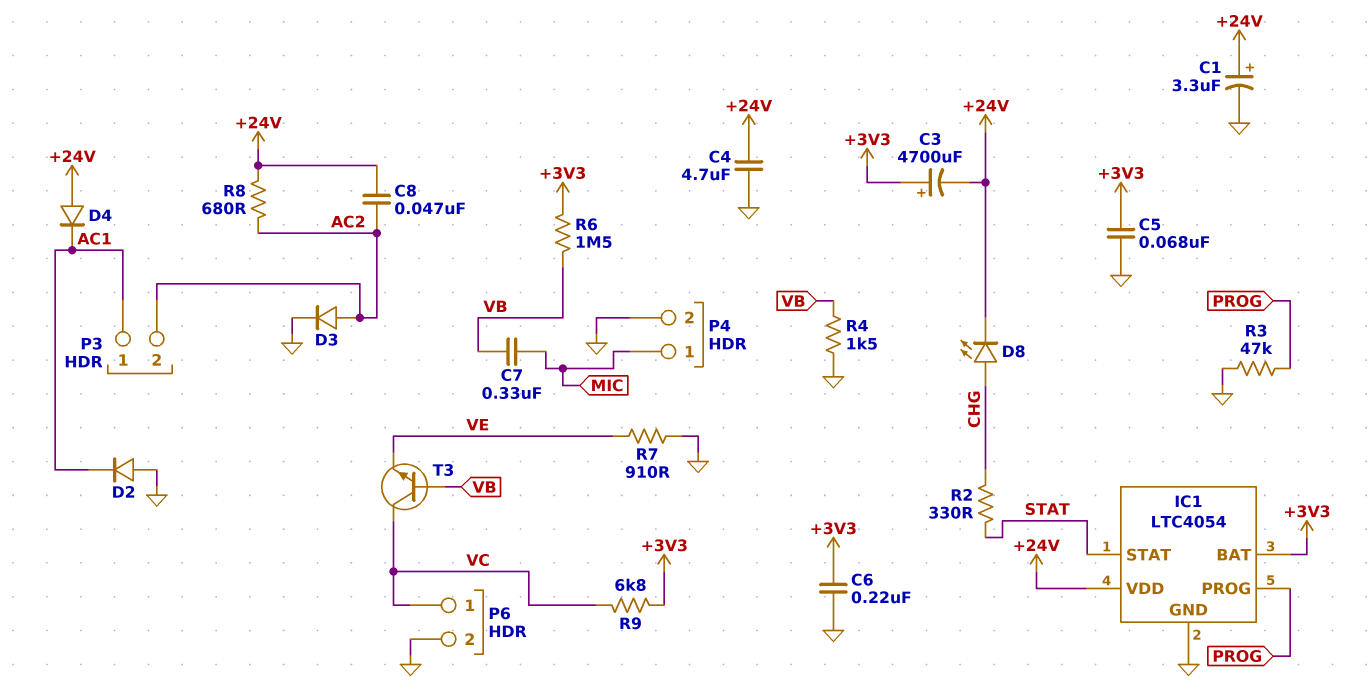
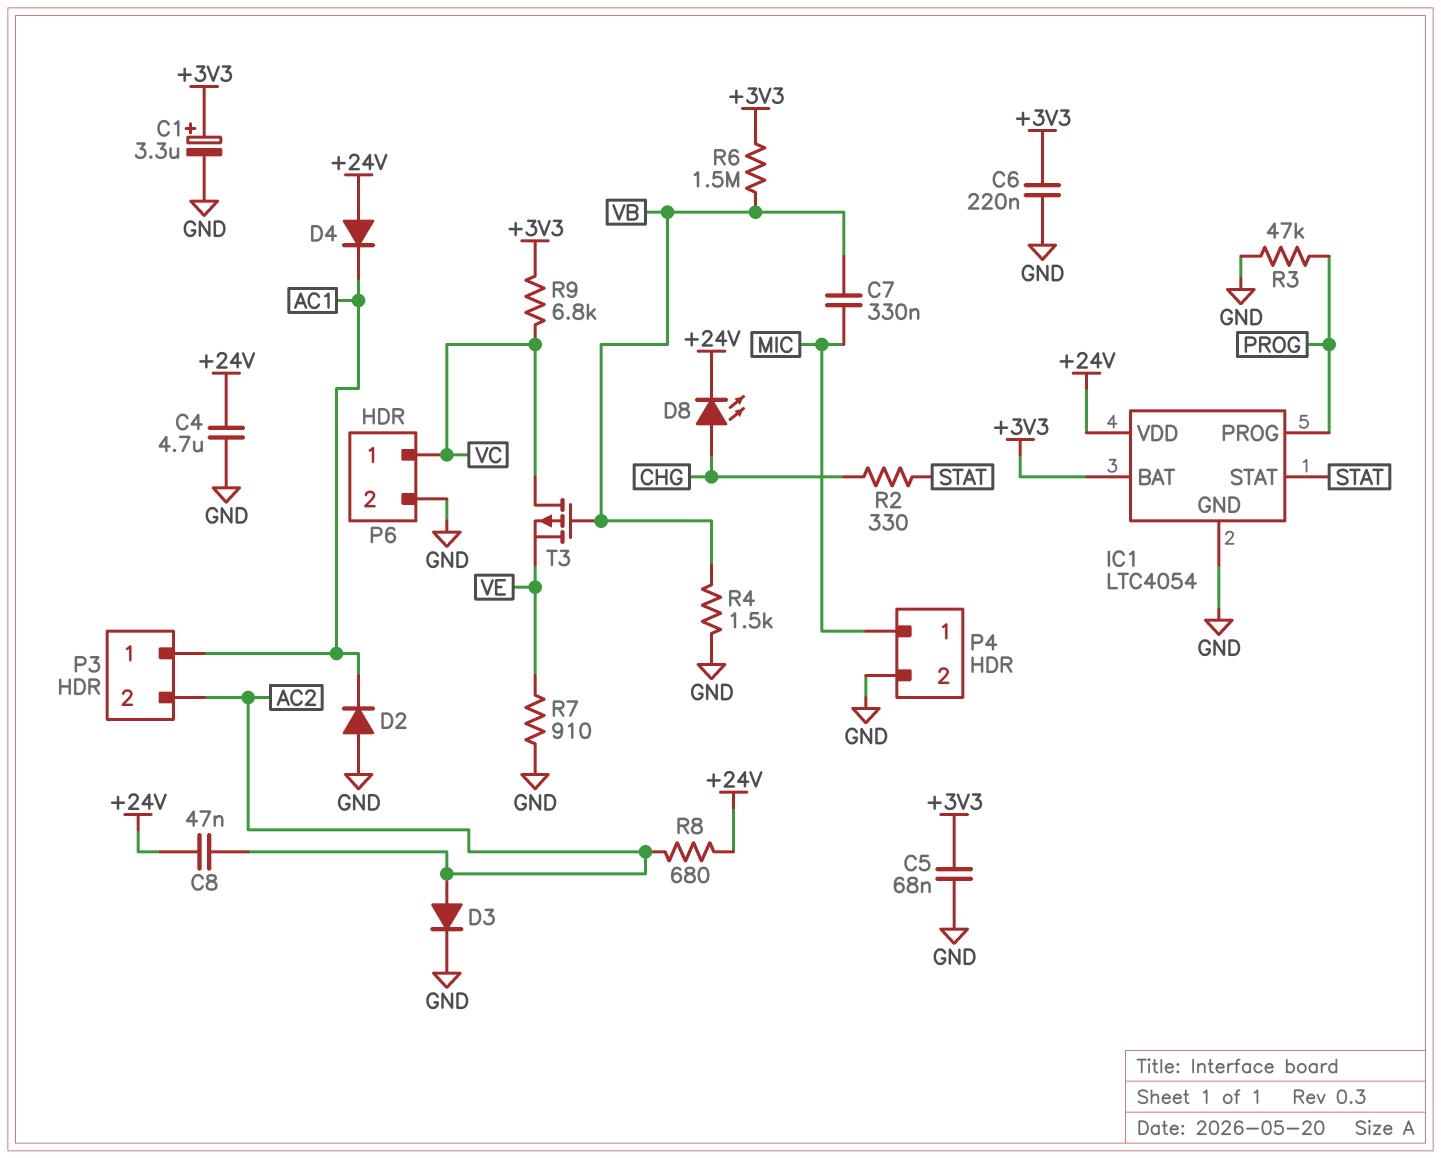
C1: 3.3uF (plus +24V, minus GND) -> 3.3uF (plus +3V3, minus GND)
C3: 4700uF (plus +3V3, minus +24V) -> none
T3: NPN (B VB, C VC, E VE) -> PMOS (G VB, D VC, S VE)

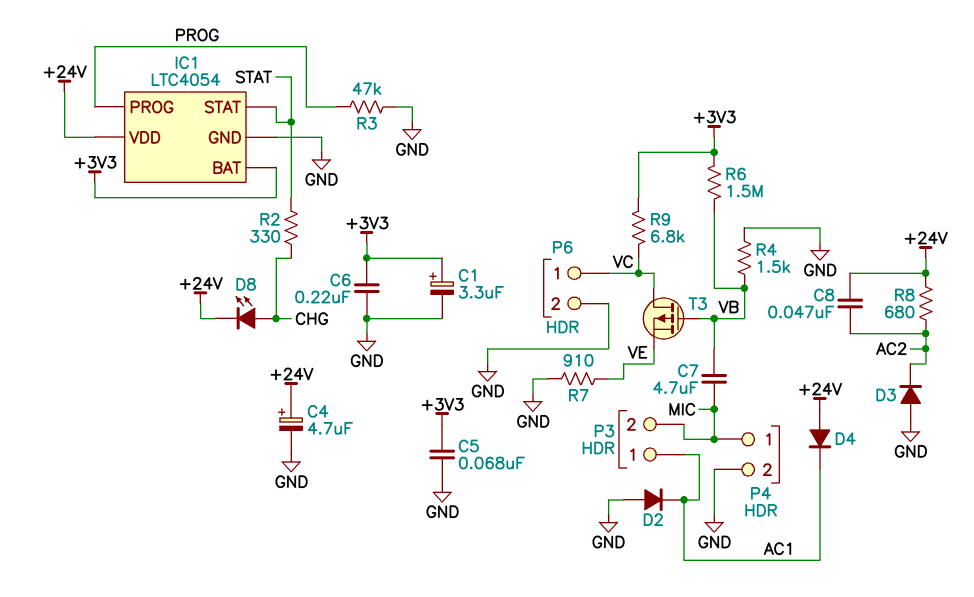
C4: 4.7uF (+24V, GND) -> 4.7uF (plus +24V, minus GND)
C7: 330nF (MIC, VB) -> 4.7uF (MIC, VB)
D3: diode (A AC2, K GND) -> diode (A GND, K AC2)
P3 pin 2: AC2 -> MIC

